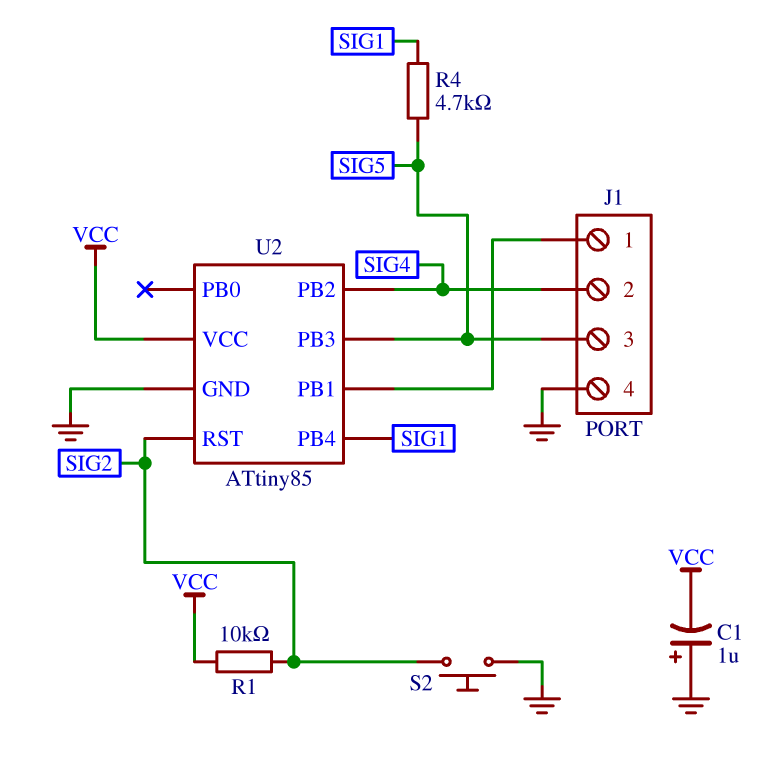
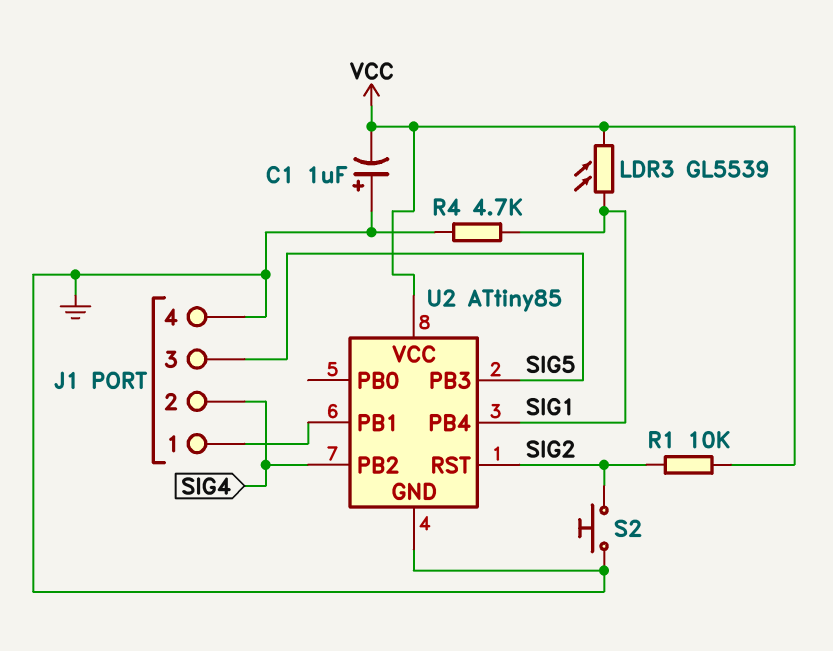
LDR3: none -> GL5539 (SIG1, VCC)
R4: 4.7k (SIG1, SIG5) -> 4.7k (GND, SIG1)

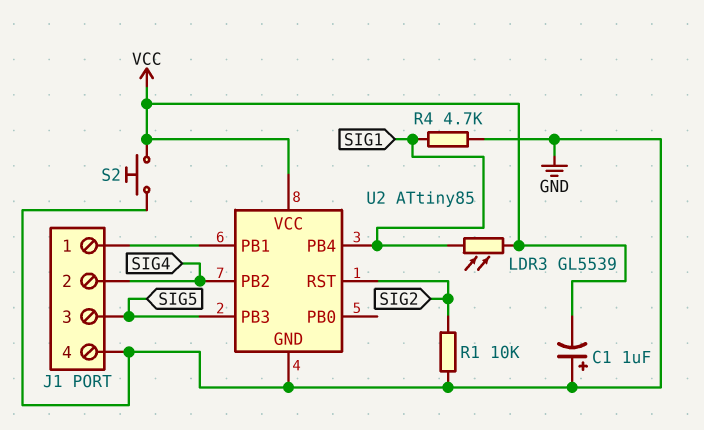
R1: 10k (SIG2, VCC) -> 10k (GND, SIG2)
S2: button (GND, SIG2) -> button (GND, VCC)

